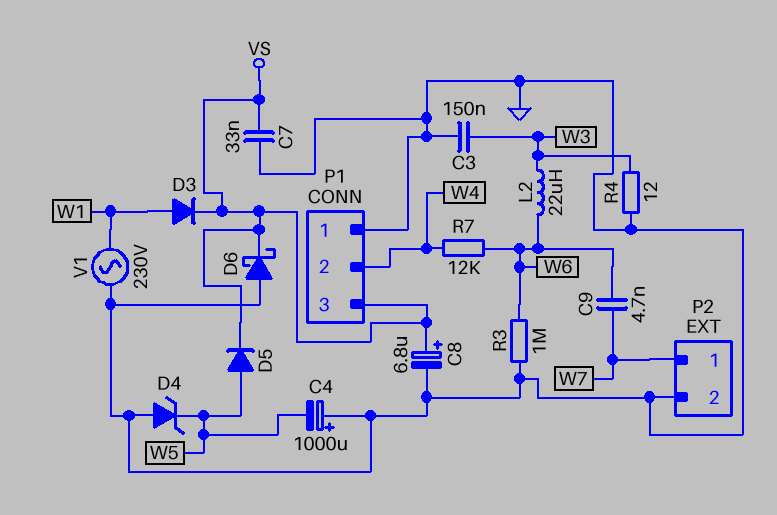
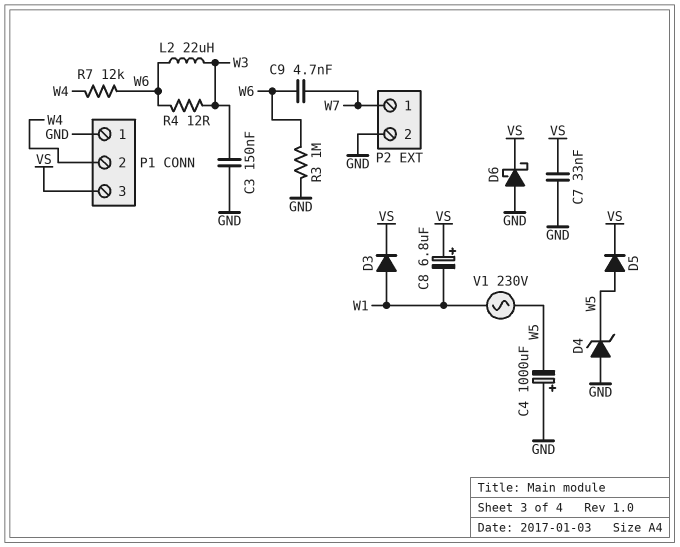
C8: 6.8uF (plus VS, minus GND) -> 6.8uF (plus VS, minus W1)
R4: 12 (GND, W3) -> 12 (W3, W6)
V1: AC 230V (GND, W1) -> AC 230V (W1, W5)

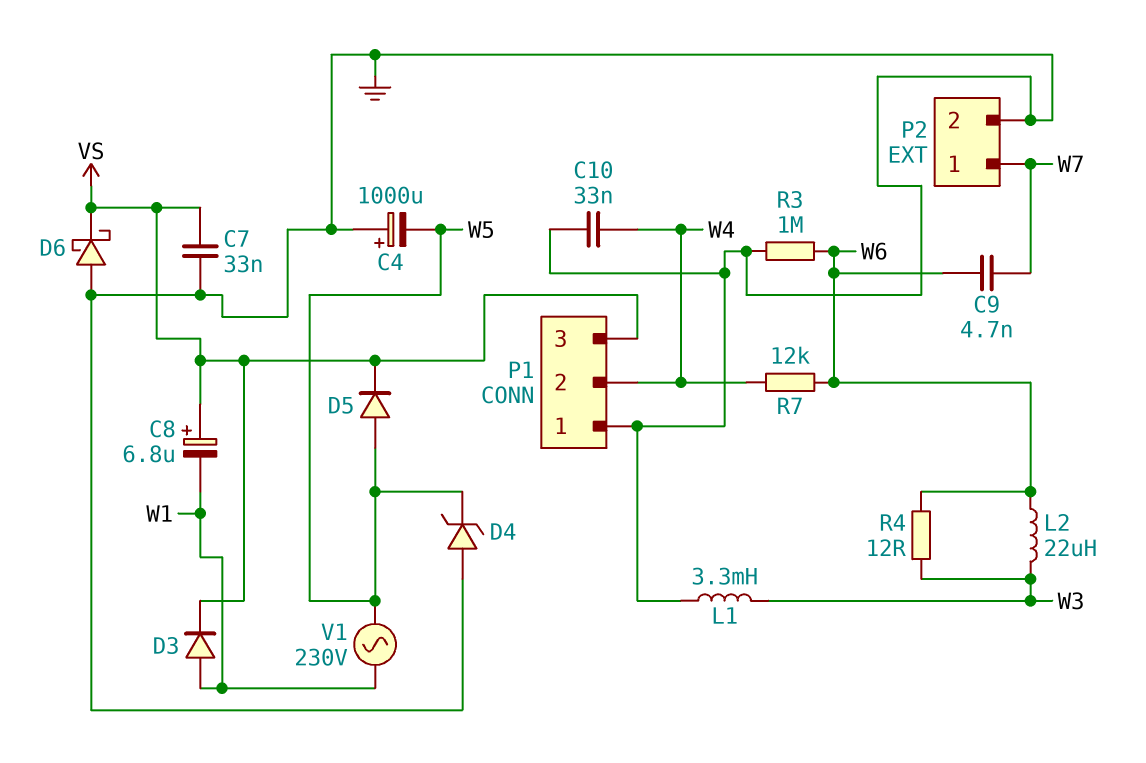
C3: 150nF (GND, W3) -> none
C10: none -> 33nF (GND, W4)
L1: none -> 3.3mH (GND, W3)

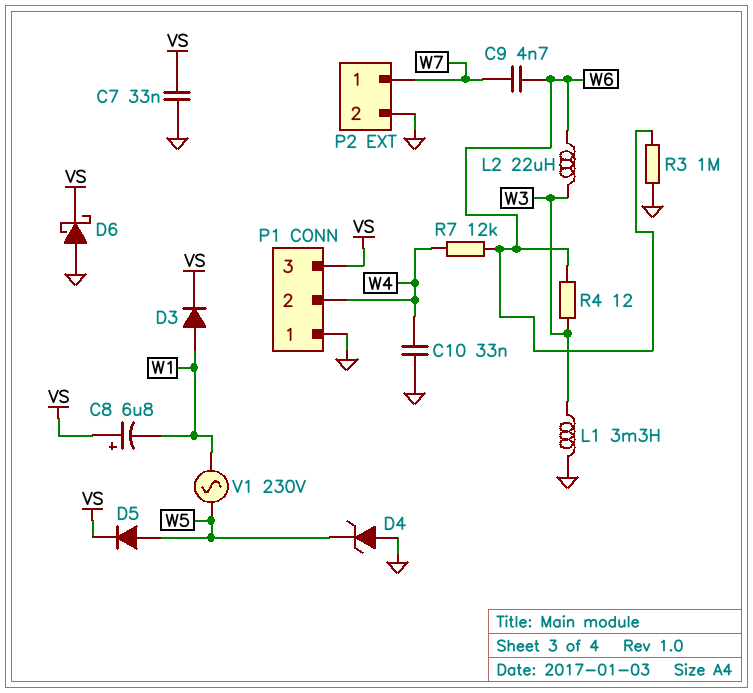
C4: 1000uF (plus GND, minus W5) -> none

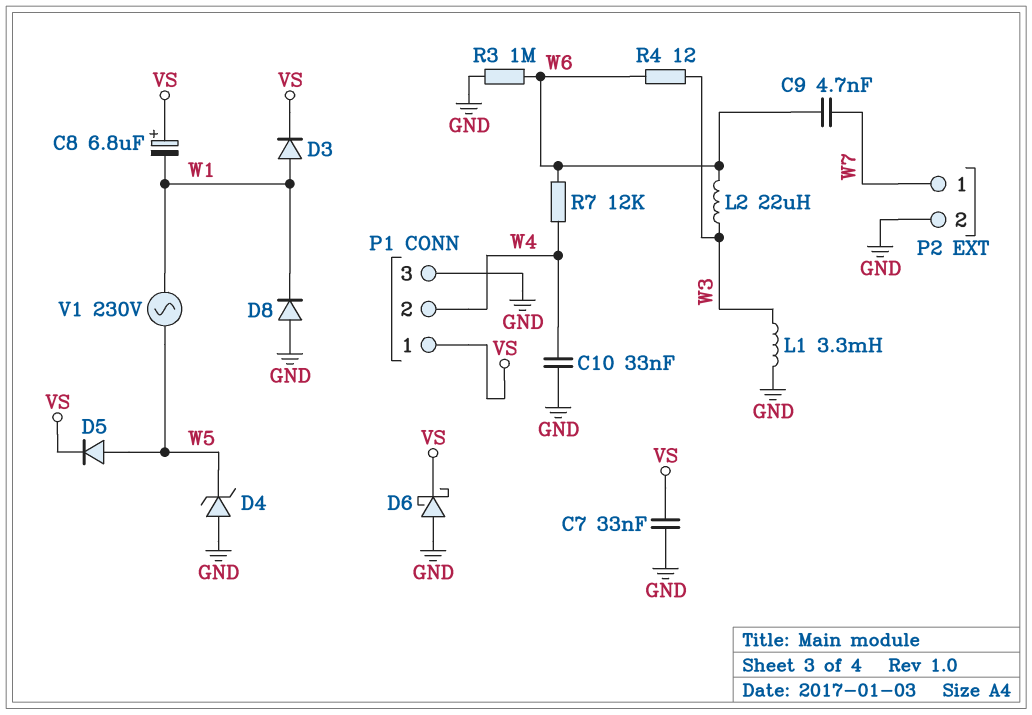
D8: none -> diode (A GND, K W1)
P1 pin 1: GND -> VS
P1 pin 3: VS -> GND

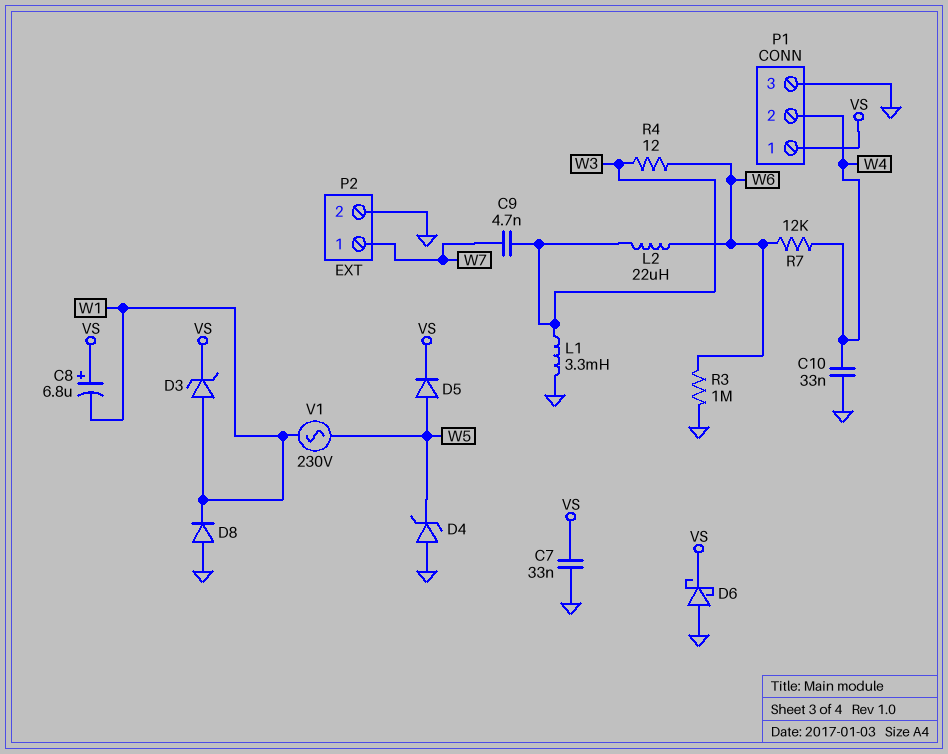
C9: 4.7nF (W6, W7) -> 4.7nF (W3, W7)
D3: diode (A W1, K VS) -> zener (A W1, K VS)

